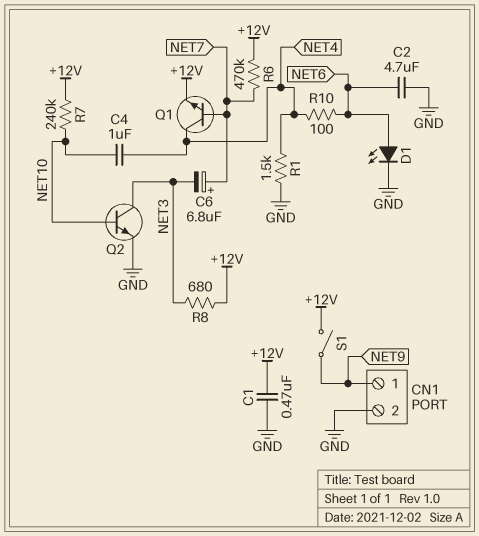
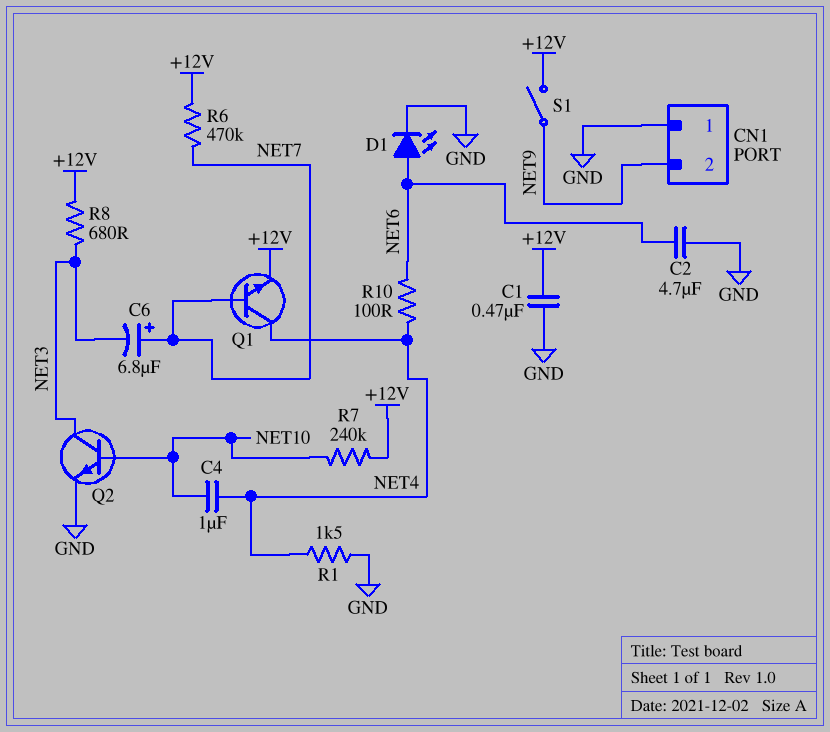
CN1 pin 1: NET9 -> GND
CN1 pin 2: GND -> NET9

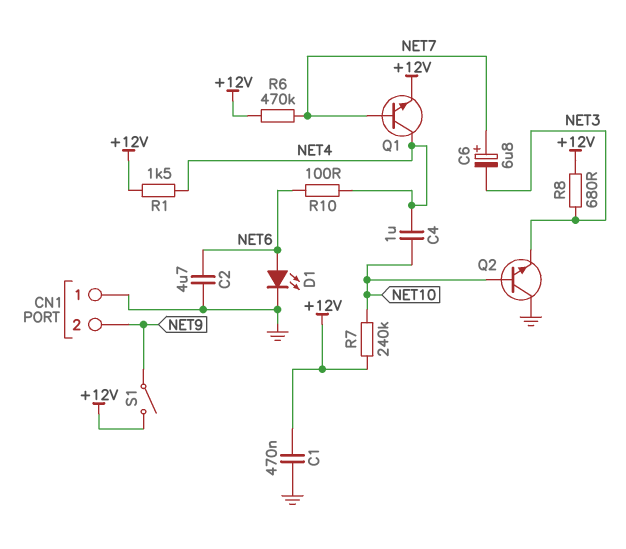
Q2: NPN (B NET10, C NET3, E GND) -> NPN (B NET10, C GND, E NET3)
R1: 1.5k (GND, NET4) -> 1.5k (+12V, NET4)

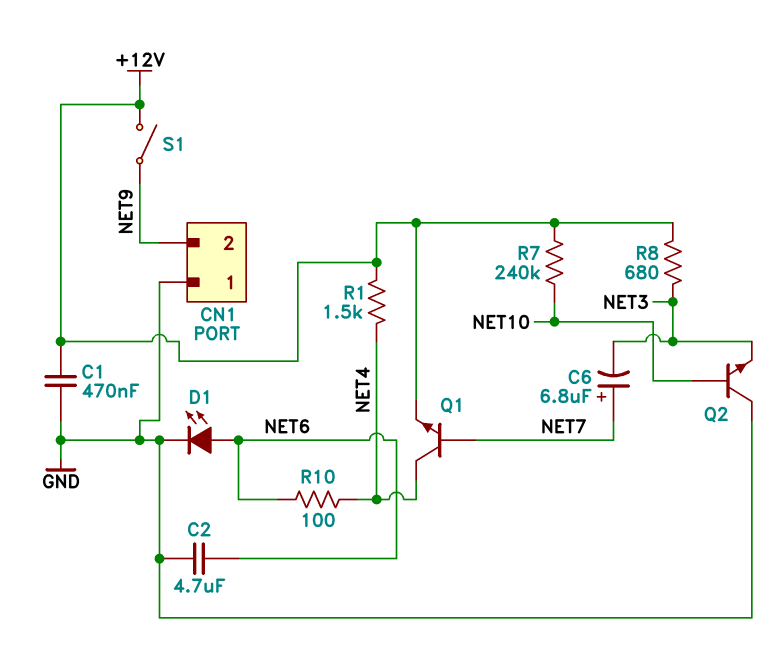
C4: 1uF (NET4, NET10) -> none
R6: 470k (+12V, NET7) -> none

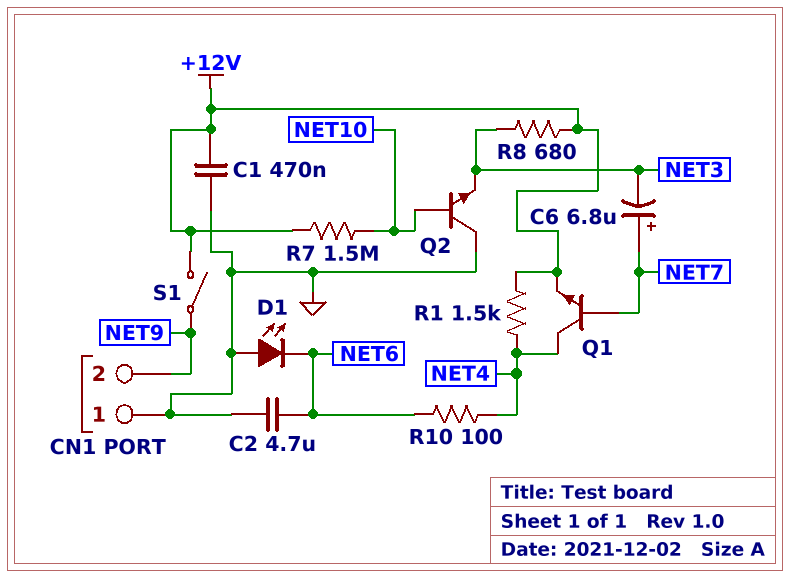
D1: LED (A NET6, K GND) -> LED (A GND, K NET6)
R7: 240k (+12V, NET10) -> 1.5M (+12V, NET10)

